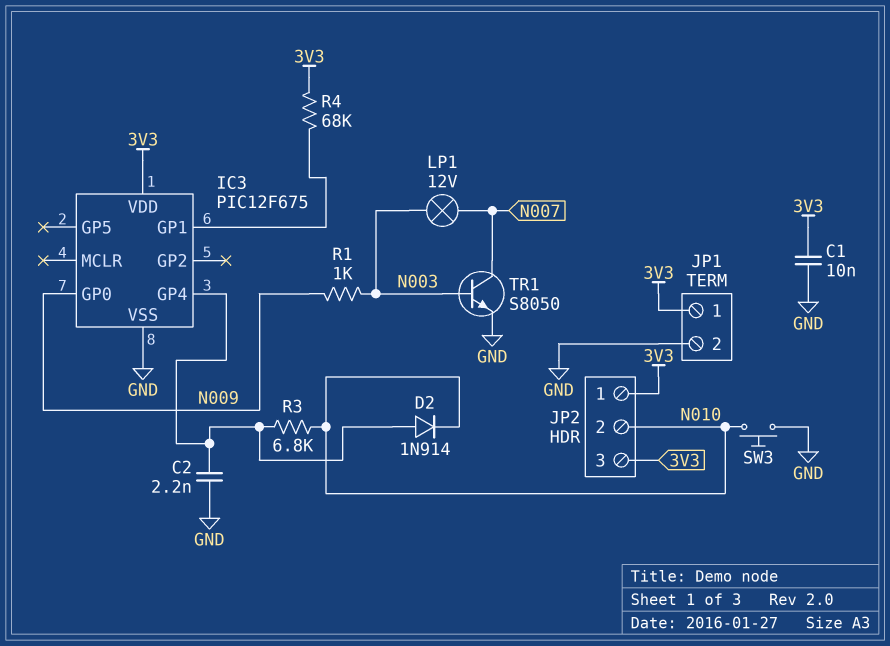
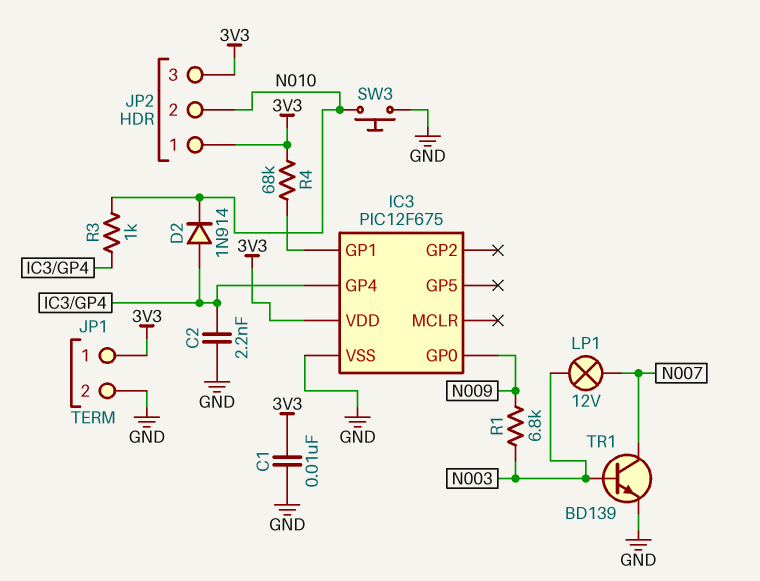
R1: 1k (N003, N009) -> 6.8k (N003, N009)
R3: 6.8k (IC3/GP4, N010) -> 1k (IC3/GP4, N010)
TR1: NPN S8050 (B N003, C N007, E GND) -> NPN BD139 (B N003, C N007, E GND)

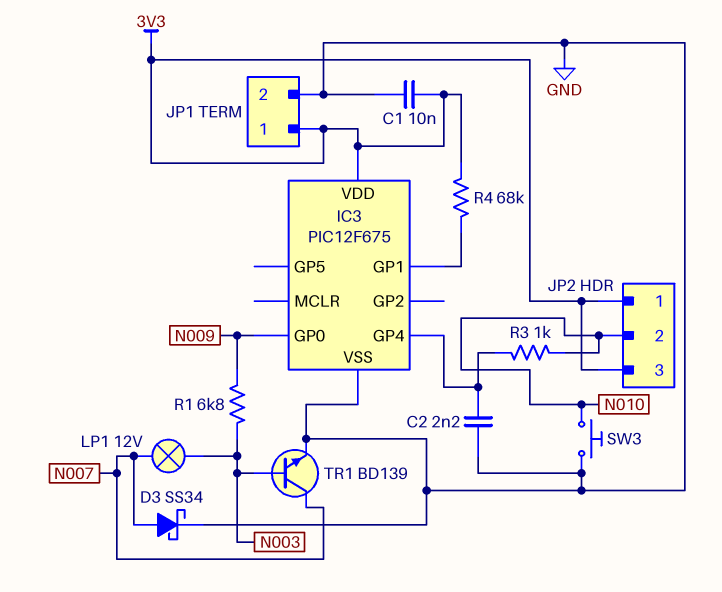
D2: diode 1N914 (A IC3/GP4, K N010) -> none
D3: none -> schottky SS34 (A N007, K GND)

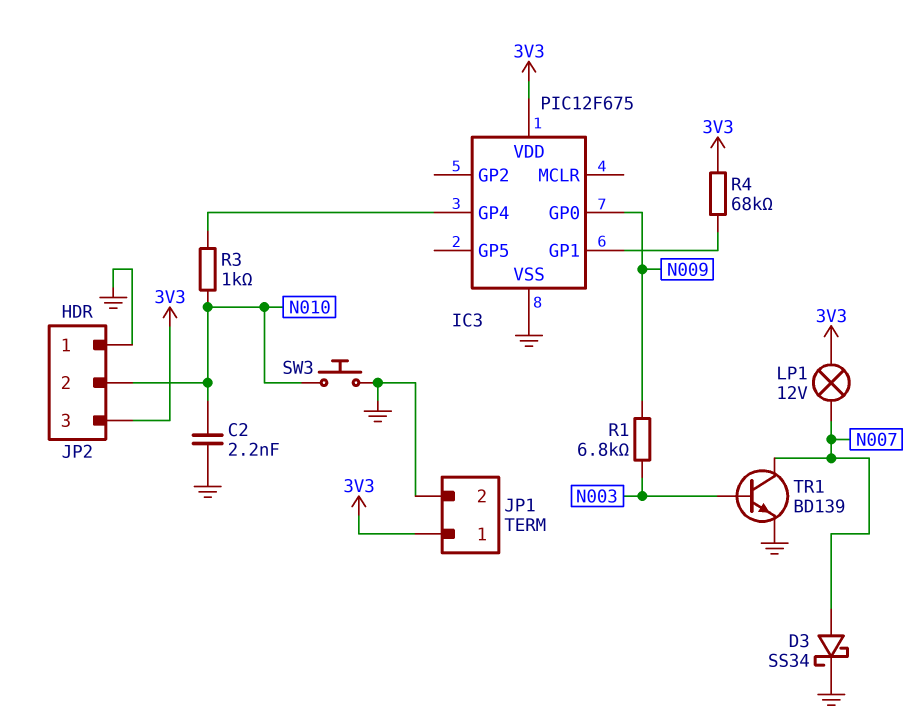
C1: 10nF (3V3, GND) -> none
C2: 2.2nF (GND, IC3/GP4) -> 2.2nF (GND, N010)
JP2 pin 1: 3V3 -> GND
LP1: lamp 12V (N003, N007) -> lamp 12V (3V3, N007)

